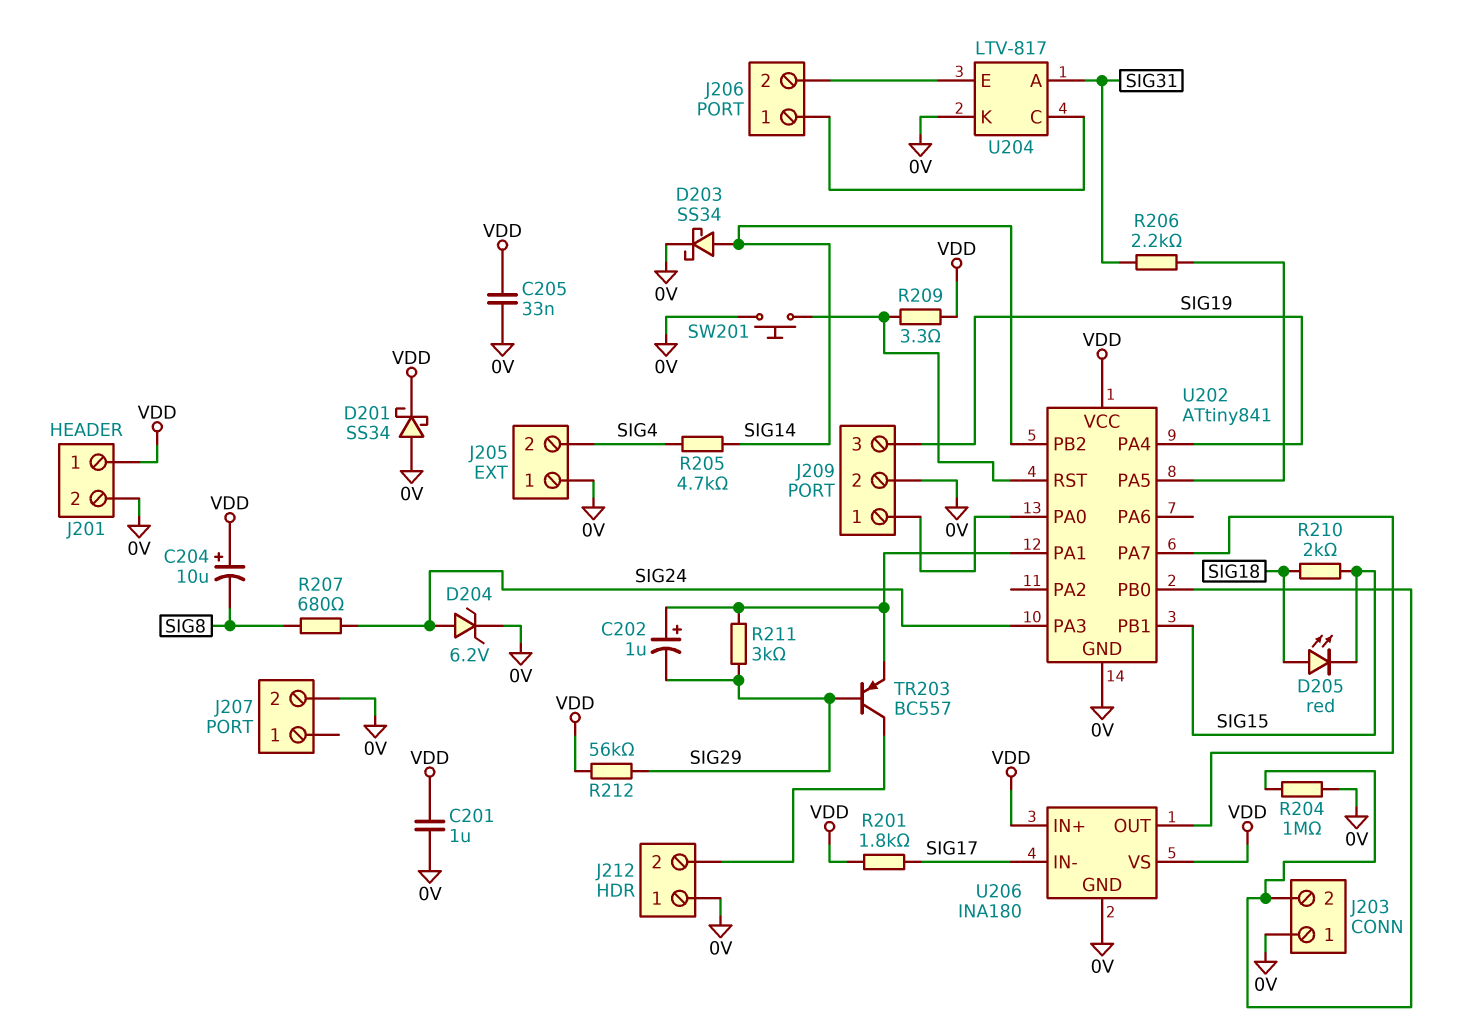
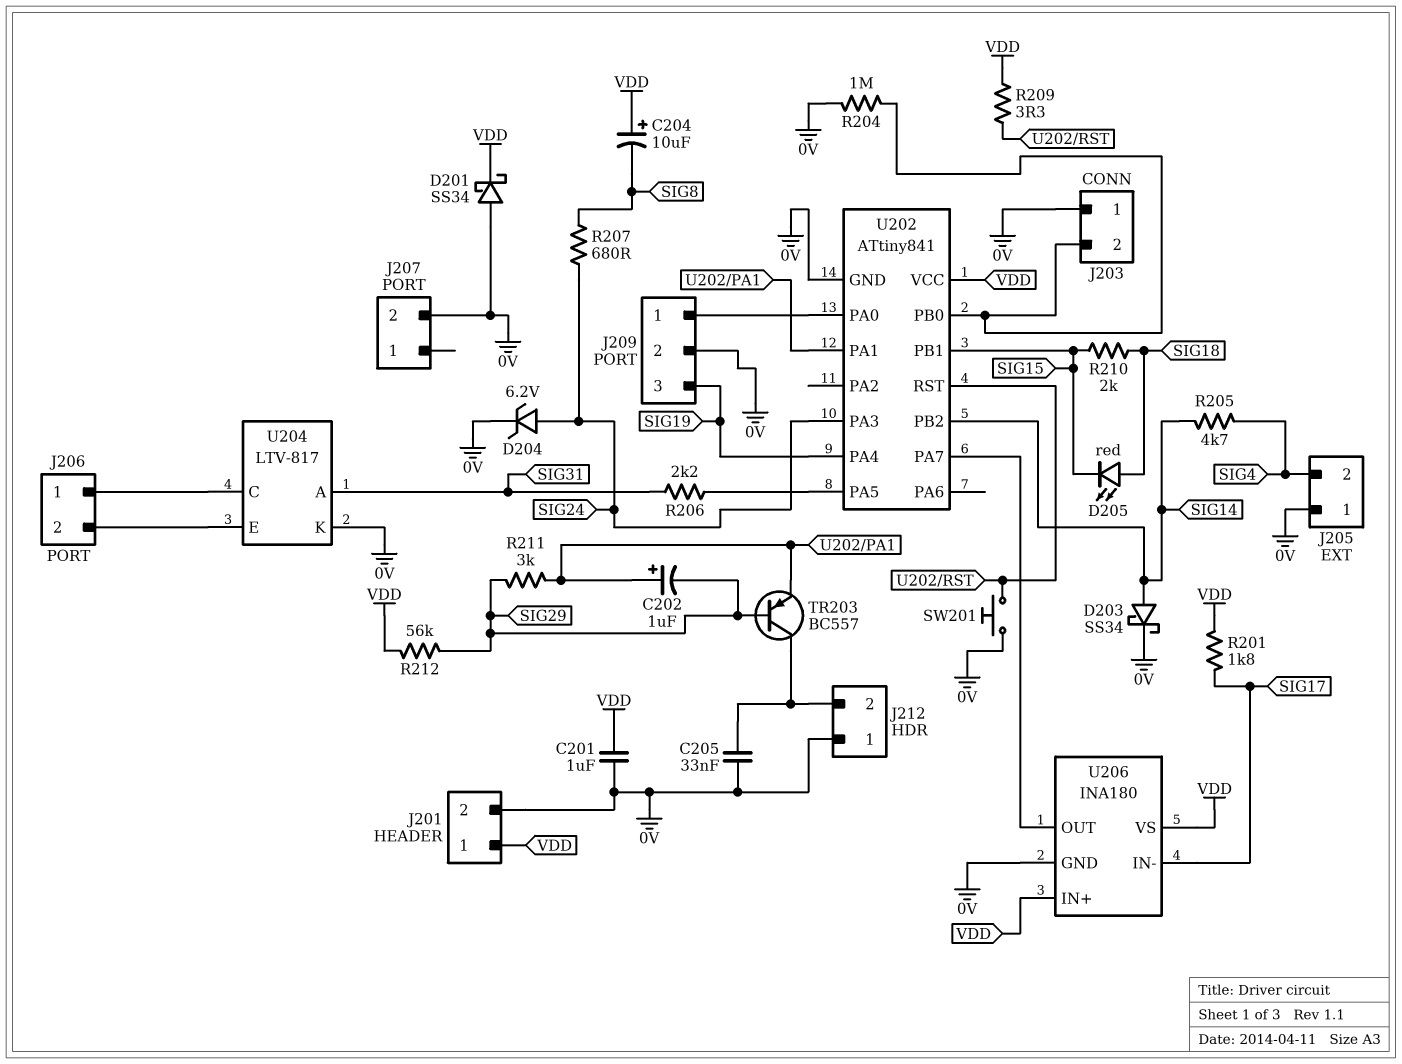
C205: 33nF (0V, VDD) -> 33nF (0V, J212/2)

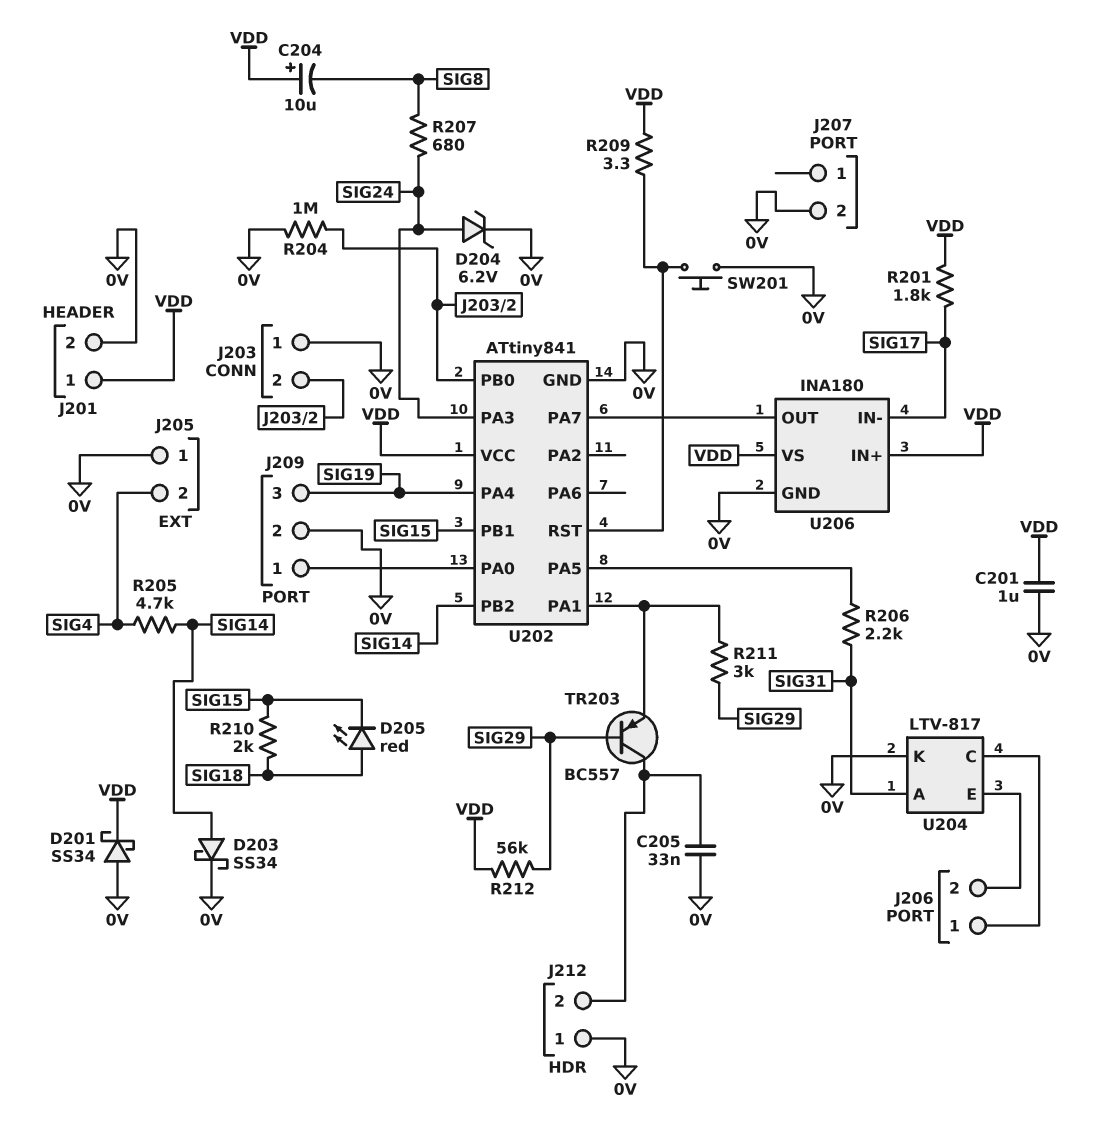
C202: 1uF (plus U202/PA1, minus SIG29) -> none

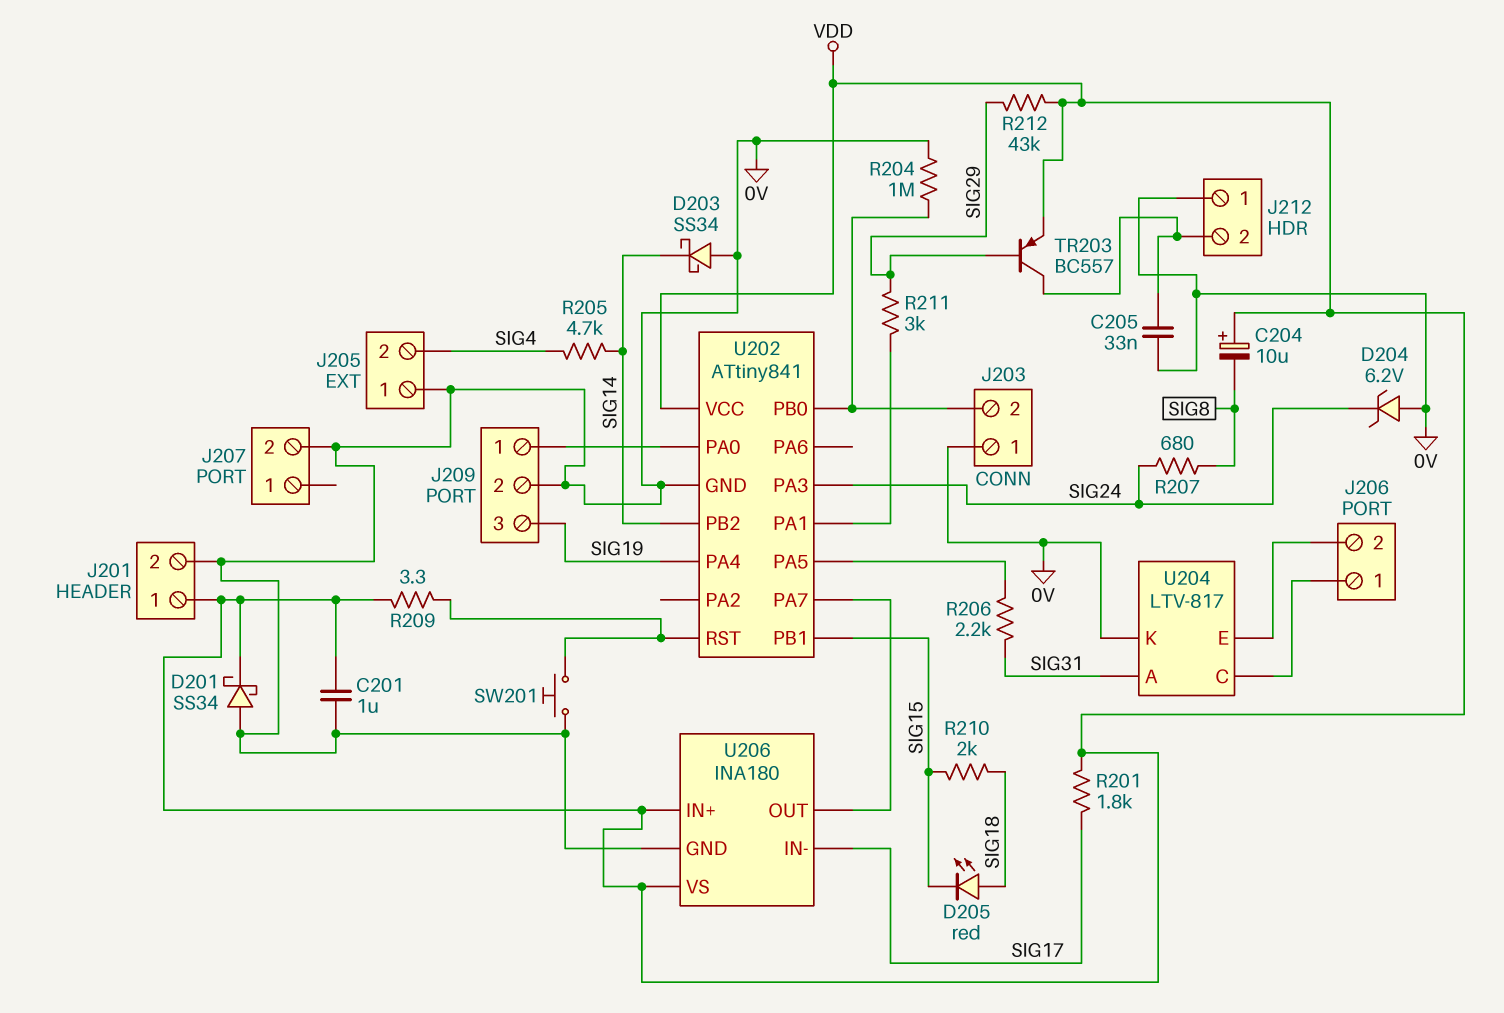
D203: schottky SS34 (A SIG14, K 0V) -> schottky SS34 (A 0V, K SIG14)
D204: zener 6.2V (A SIG24, K 0V) -> zener 6.2V (A 0V, K SIG24)
R212: 56k (SIG29, VDD) -> 43k (SIG29, VDD)
TR203: PNP BC557 (B SIG29, C J212/2, E U202/PA1) -> PNP BC557 (B SIG29, C J212/2, E VDD)

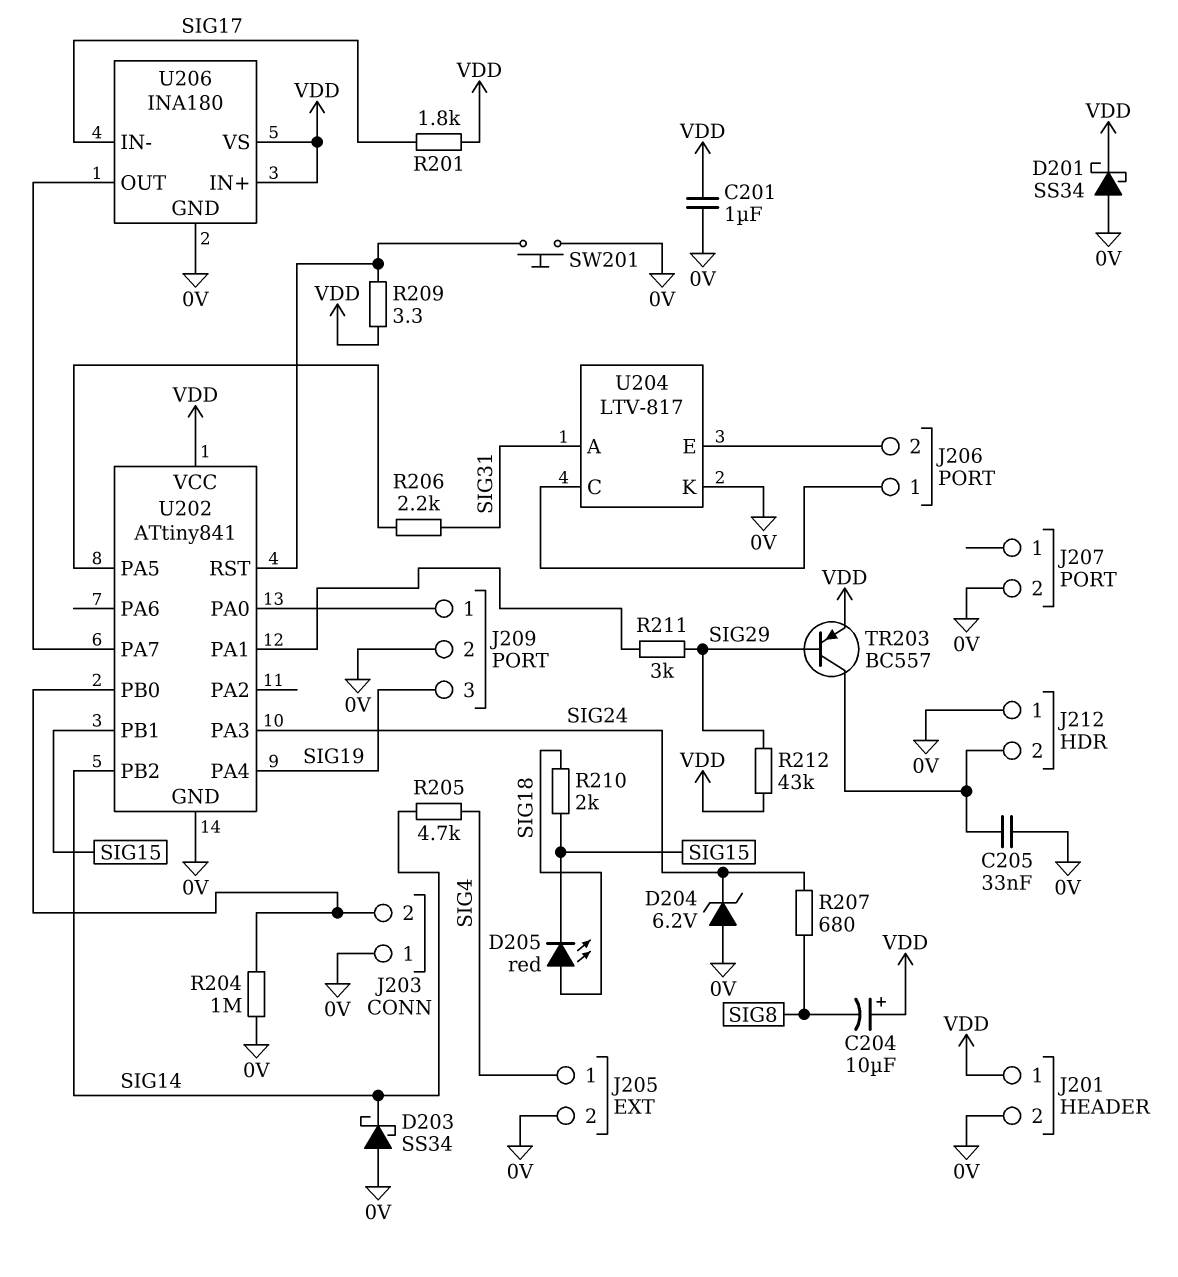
J205 pin 1: 0V -> SIG4
J205 pin 2: SIG4 -> 0V

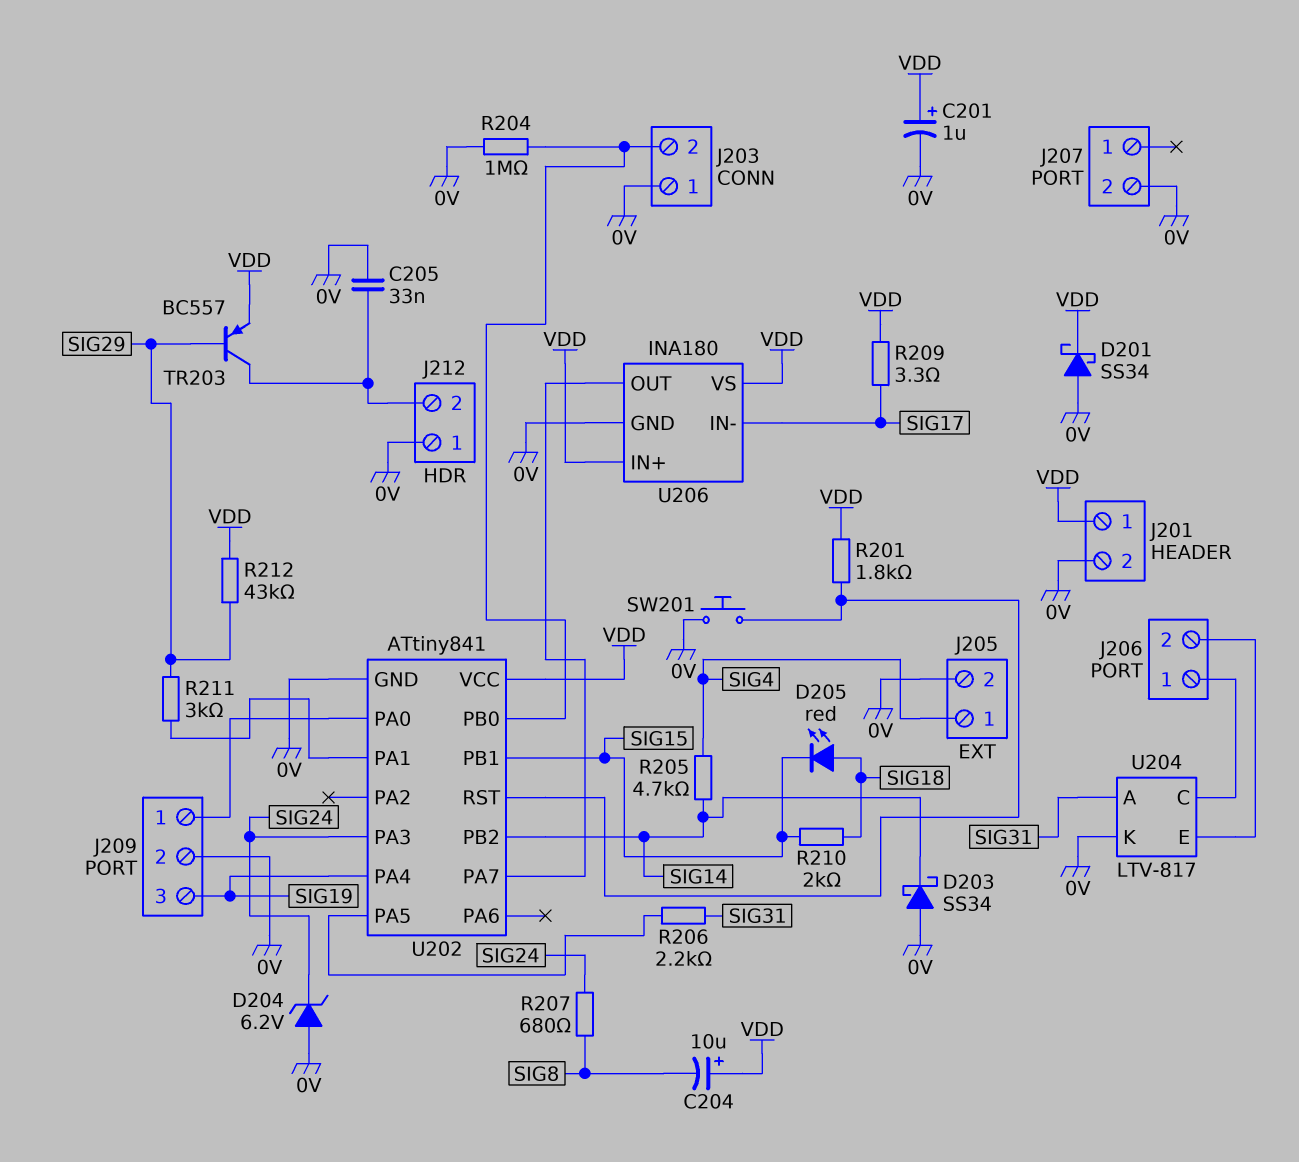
C201: 1uF (0V, VDD) -> 1uF (plus VDD, minus 0V)
R201: 1.8k (SIG17, VDD) -> 1.8k (U202/RST, VDD)
R209: 3.3 (U202/RST, VDD) -> 3.3 (SIG17, VDD)

